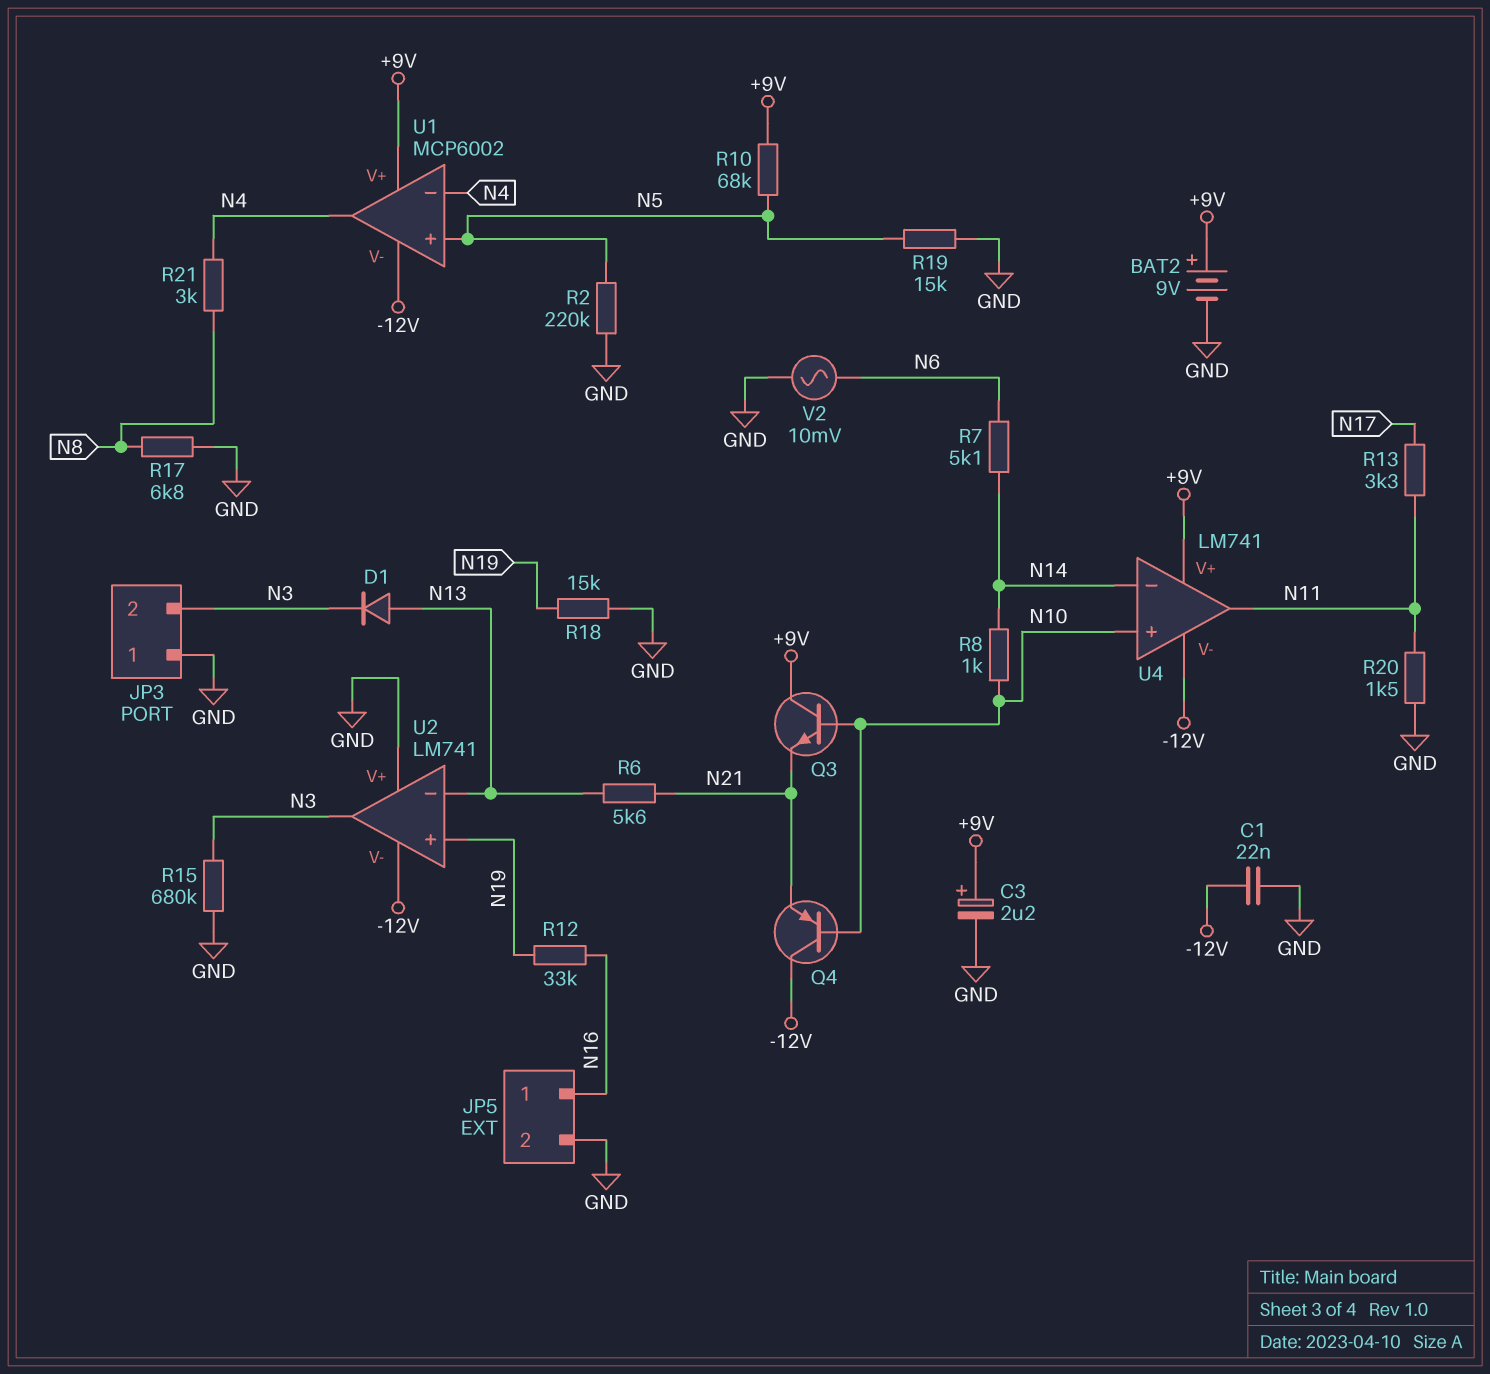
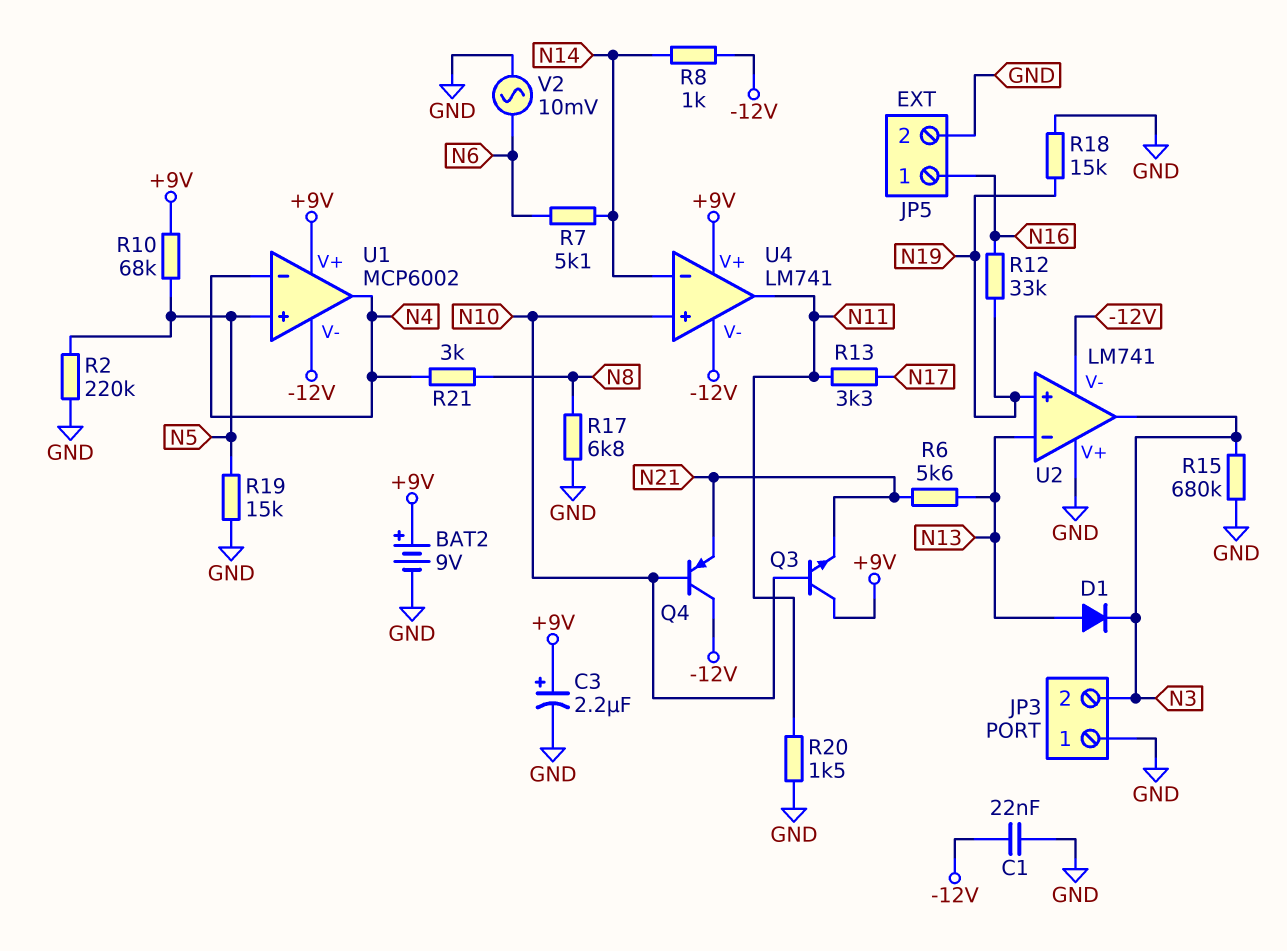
R8: 1k (N10, N14) -> 1k (-12V, N14)

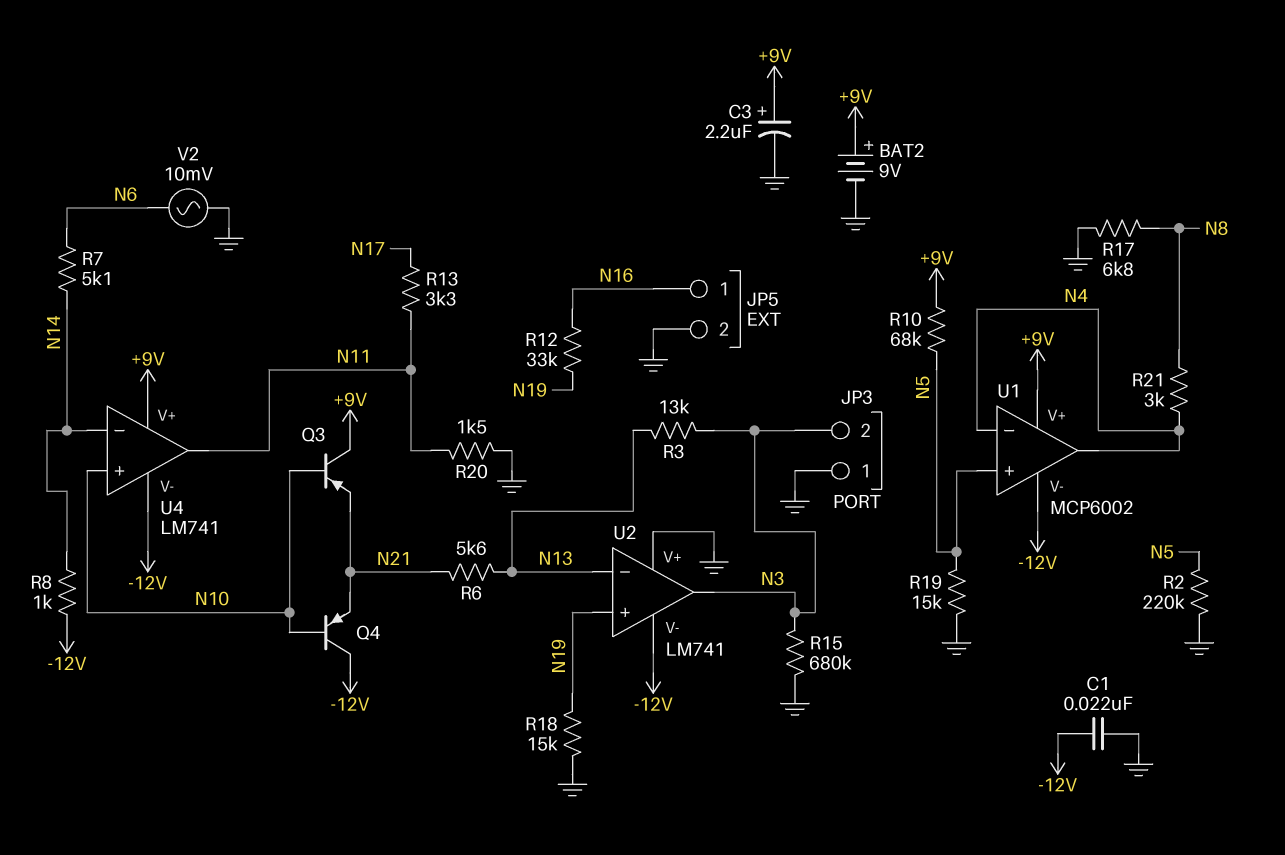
D1: diode (A N13, K N3) -> none
Q3: NPN (B N10, C +9V, E N21) -> PNP (B N10, C +9V, E N21)
R3: none -> 13k (N3, N13)

